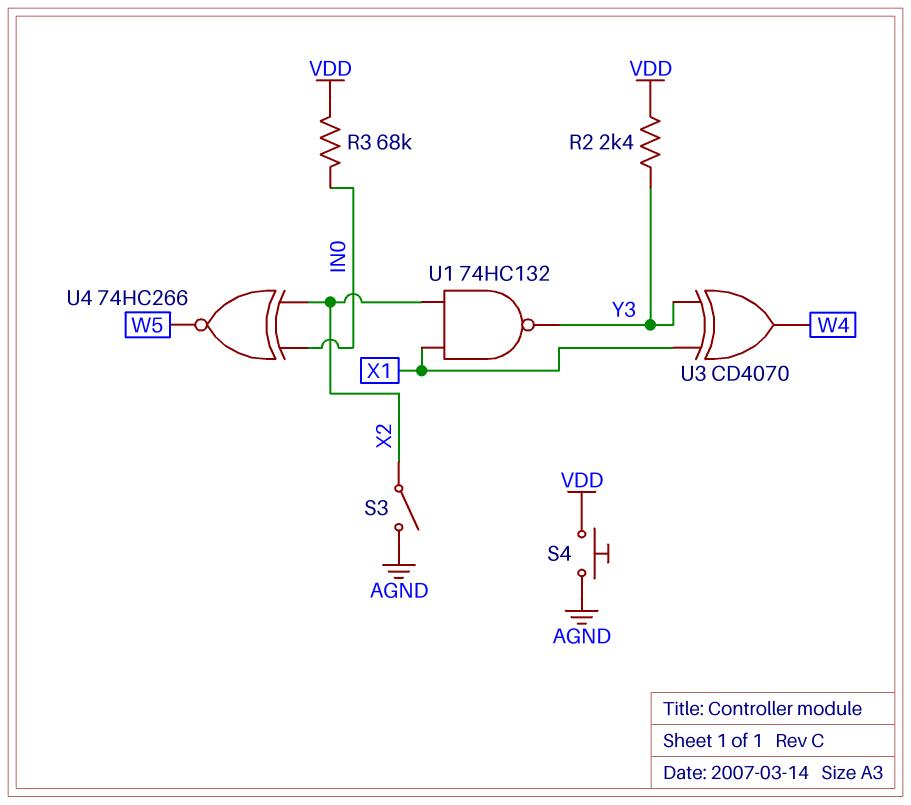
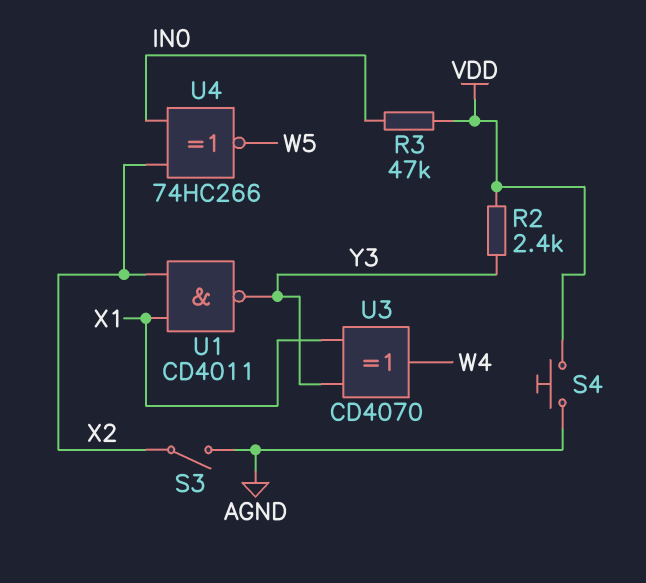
R3: 68k (IN0, VDD) -> 47k (IN0, VDD)
U1: NAND 74HC132 (in X1, in X2, out Y3) -> NAND CD4011 (in X1, in X2, out Y3)

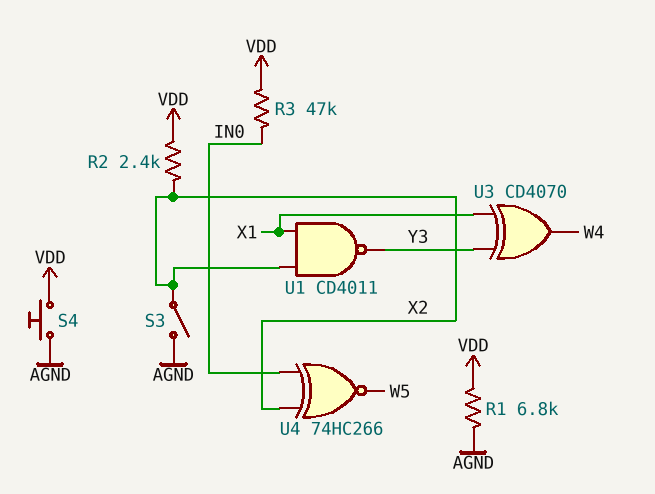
R1: none -> 6.8k (AGND, VDD)
R2: 2.4k (VDD, Y3) -> 2.4k (VDD, X2)

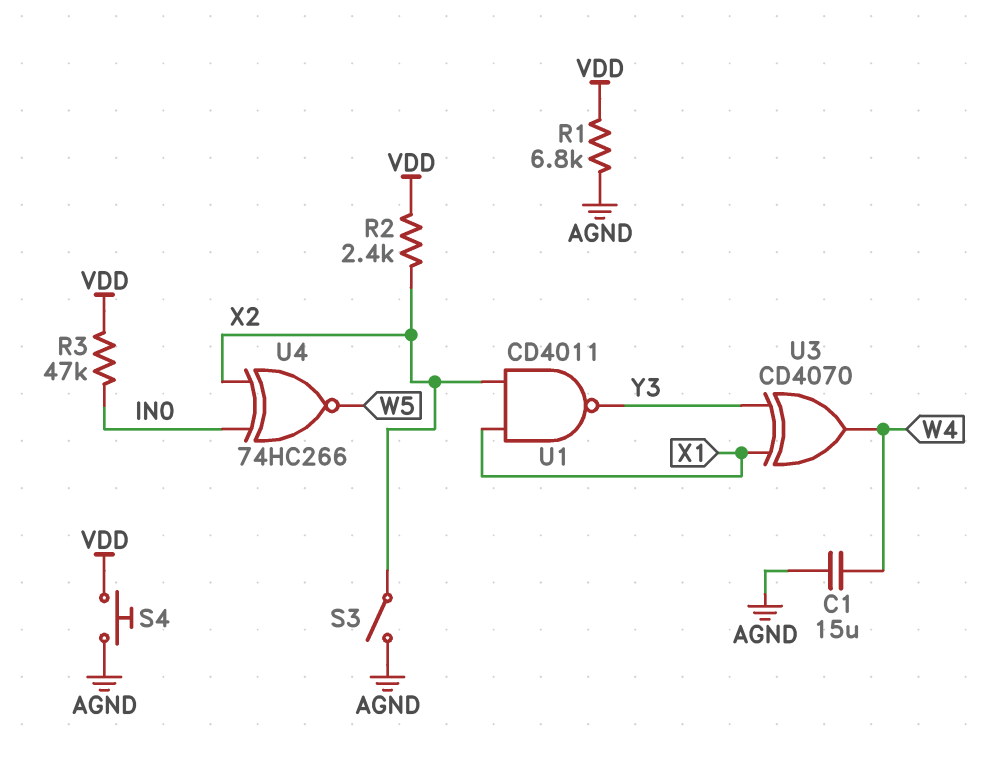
C1: none -> 15uF (AGND, W4)

